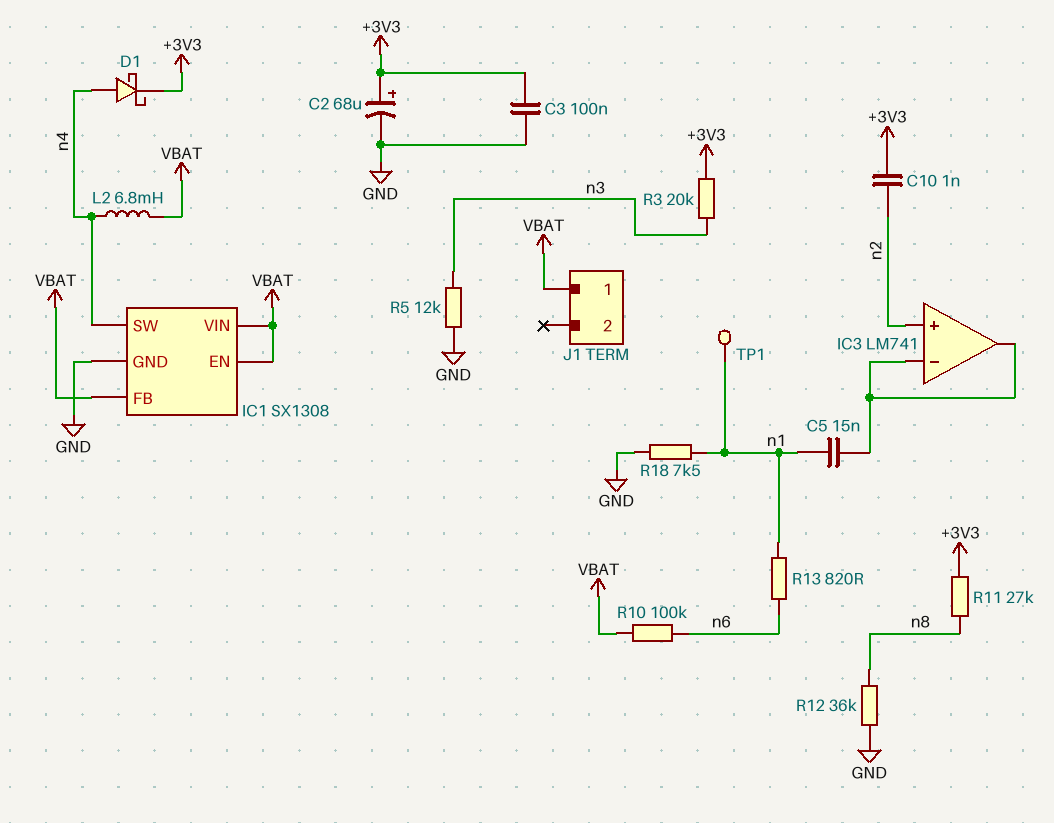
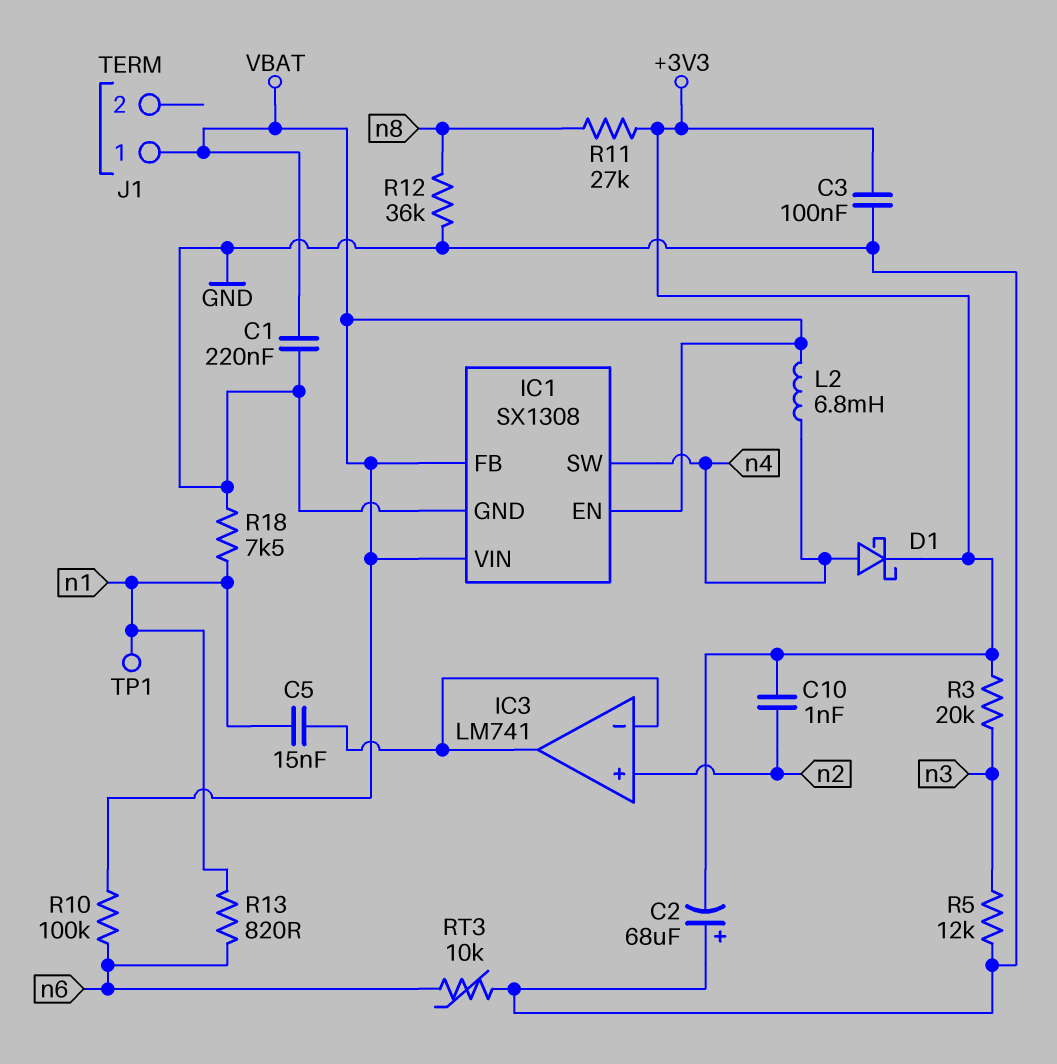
C1: none -> 220nF (GND, VBAT)
C2: 68uF (plus +3V3, minus GND) -> 68uF (plus GND, minus +3V3)
RT3: none -> 10k (GND, n6)

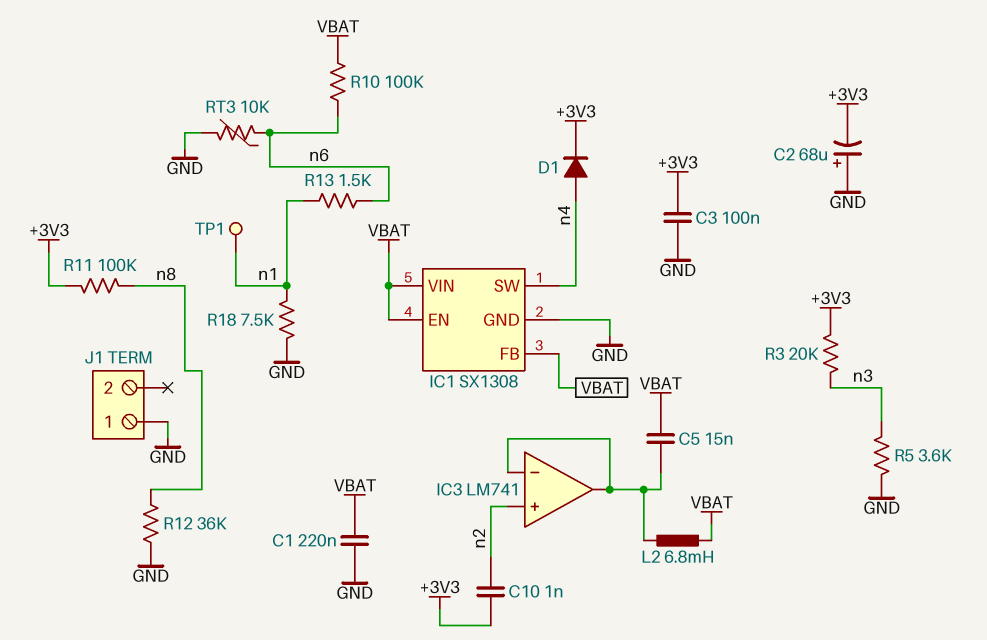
C5: 15nF (IC3/in-, n1) -> 15nF (IC3/in-, VBAT)
D1: schottky (A n4, K +3V3) -> diode (A n4, K +3V3)
J1 pin 1: VBAT -> GND
L2: 6.8mH (VBAT, n4) -> 6.8mH (IC3/in-, VBAT)
R5: 12k (GND, n3) -> 3.6k (GND, n3)
R11: 27k (+3V3, n8) -> 100k (+3V3, n8)
R13: 820 (n1, n6) -> 1.5k (n1, n6)

